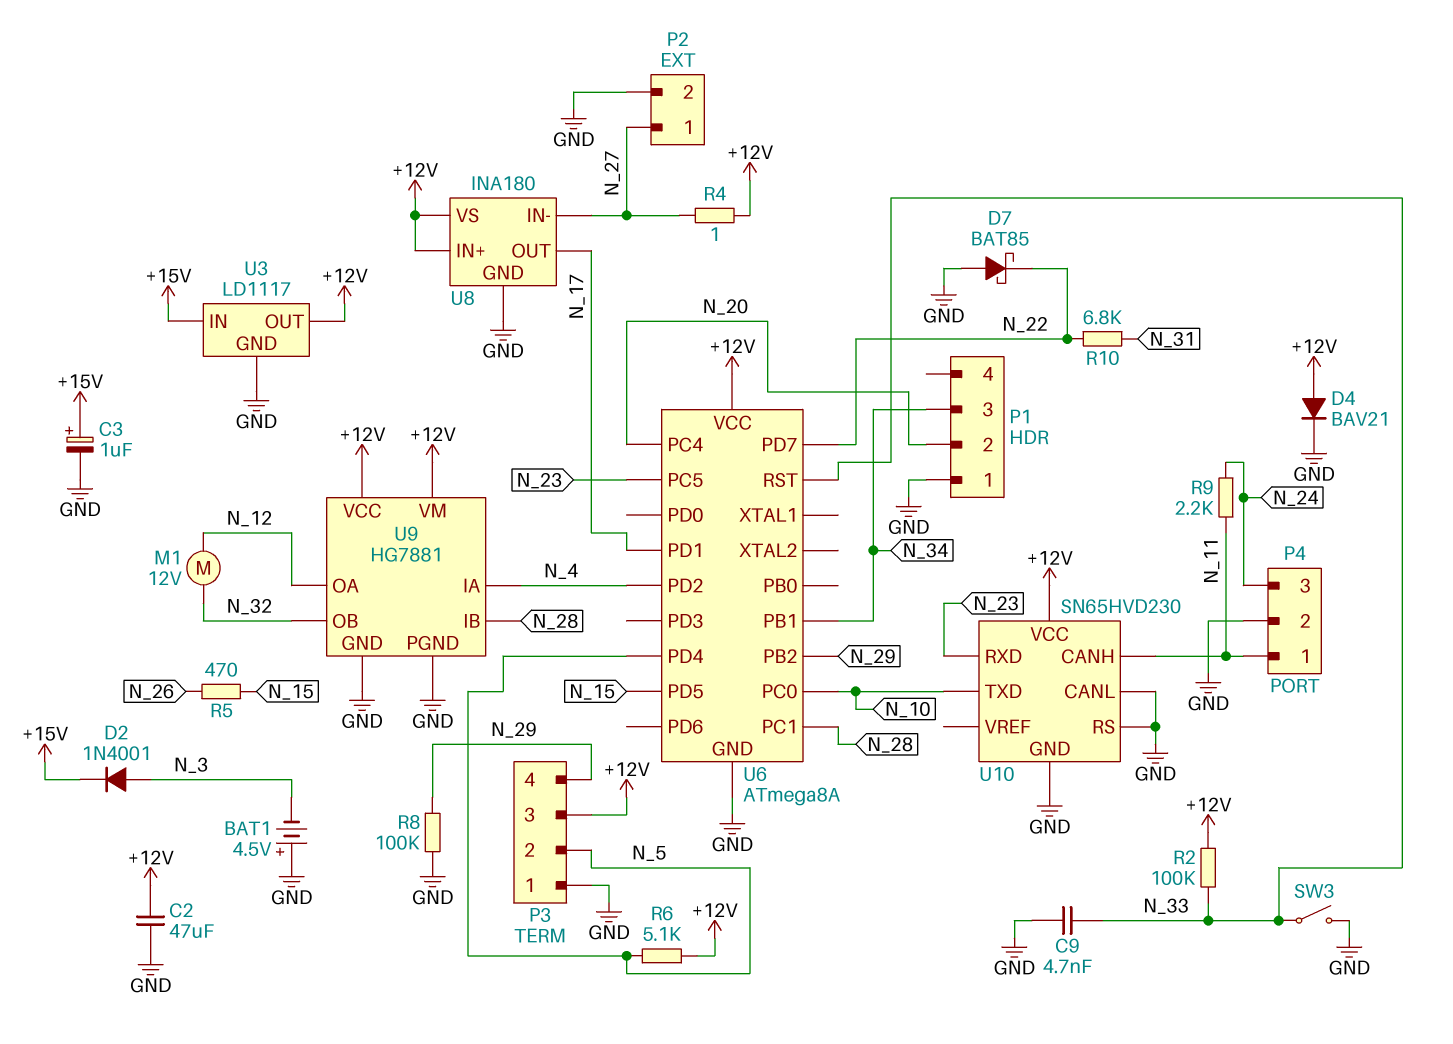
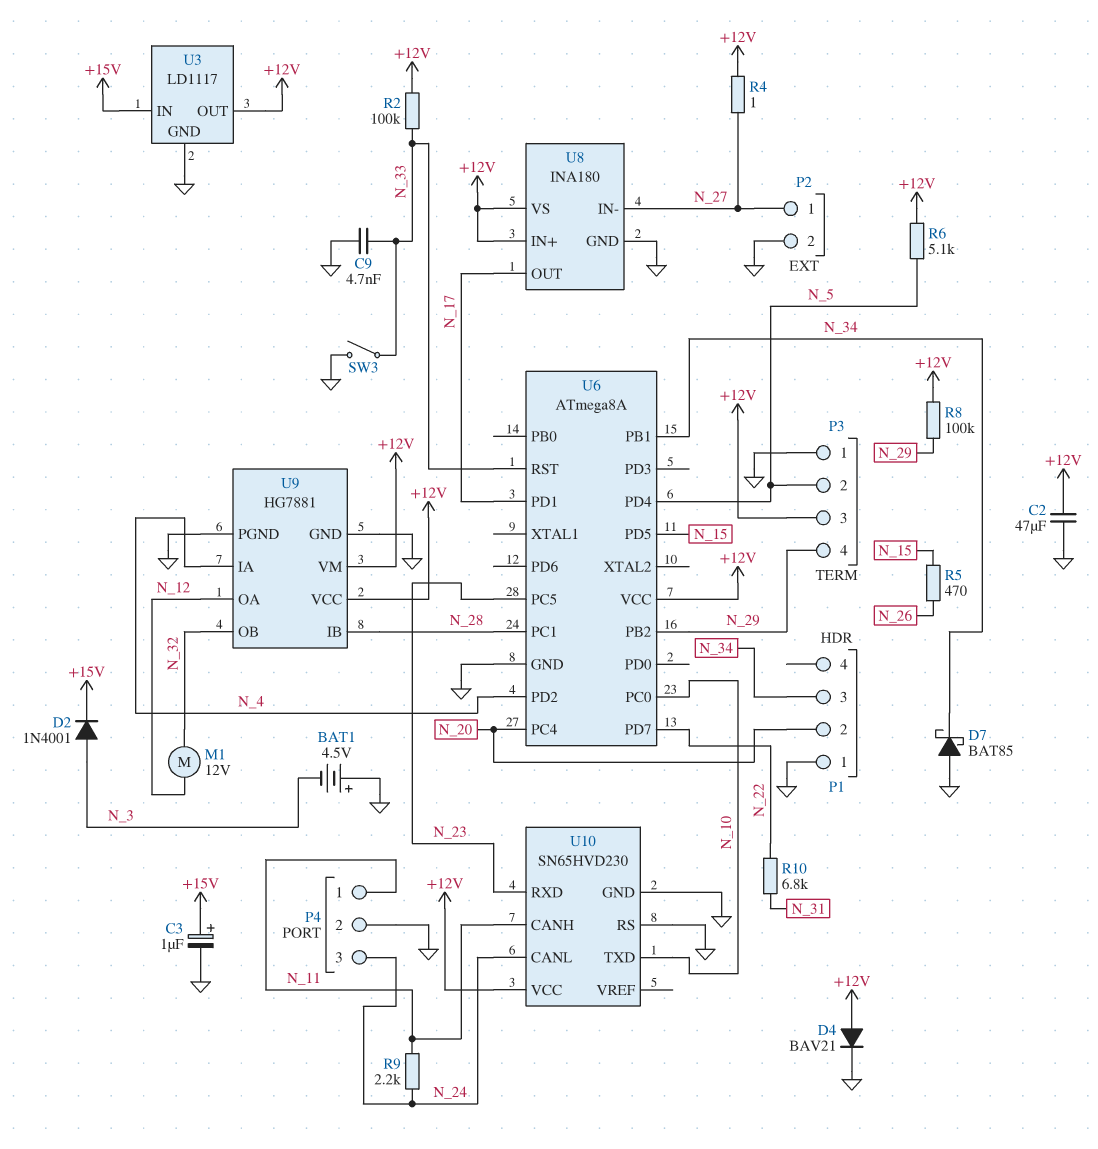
D7: schottky BAT85 (A GND, K N_22) -> schottky BAT85 (A GND, K N_34)
R8: 100k (GND, N_29) -> 100k (+12V, N_29)
U10 pin CANL: GND -> N_24

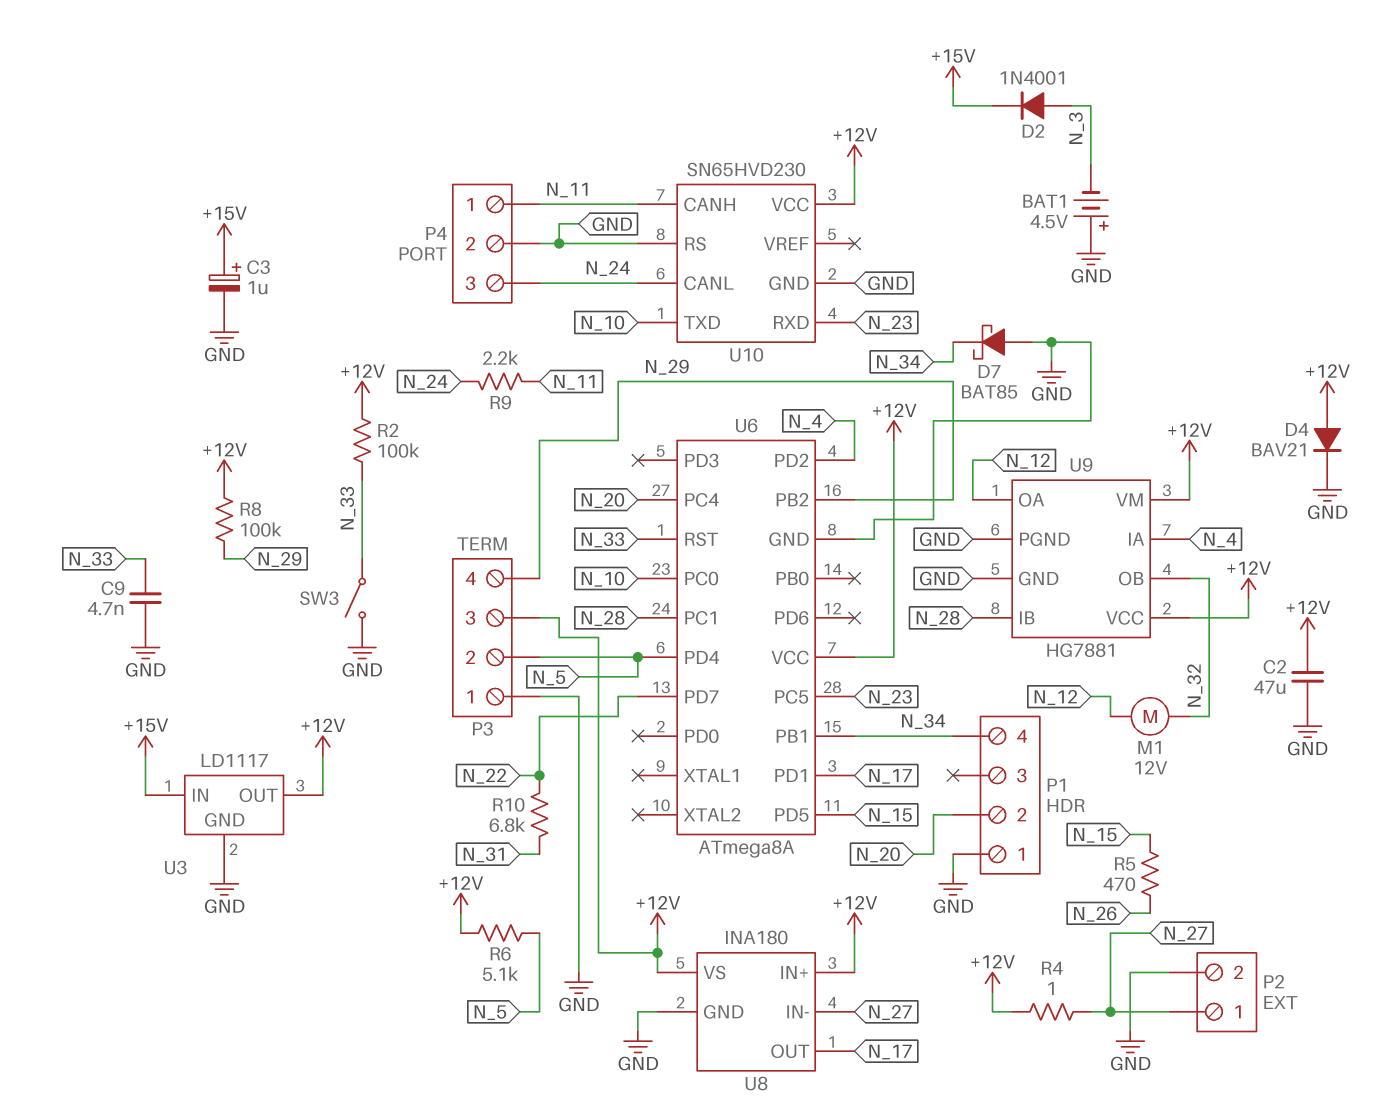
P1 pin 3: N_34 -> none
P1 pin 4: none -> N_34

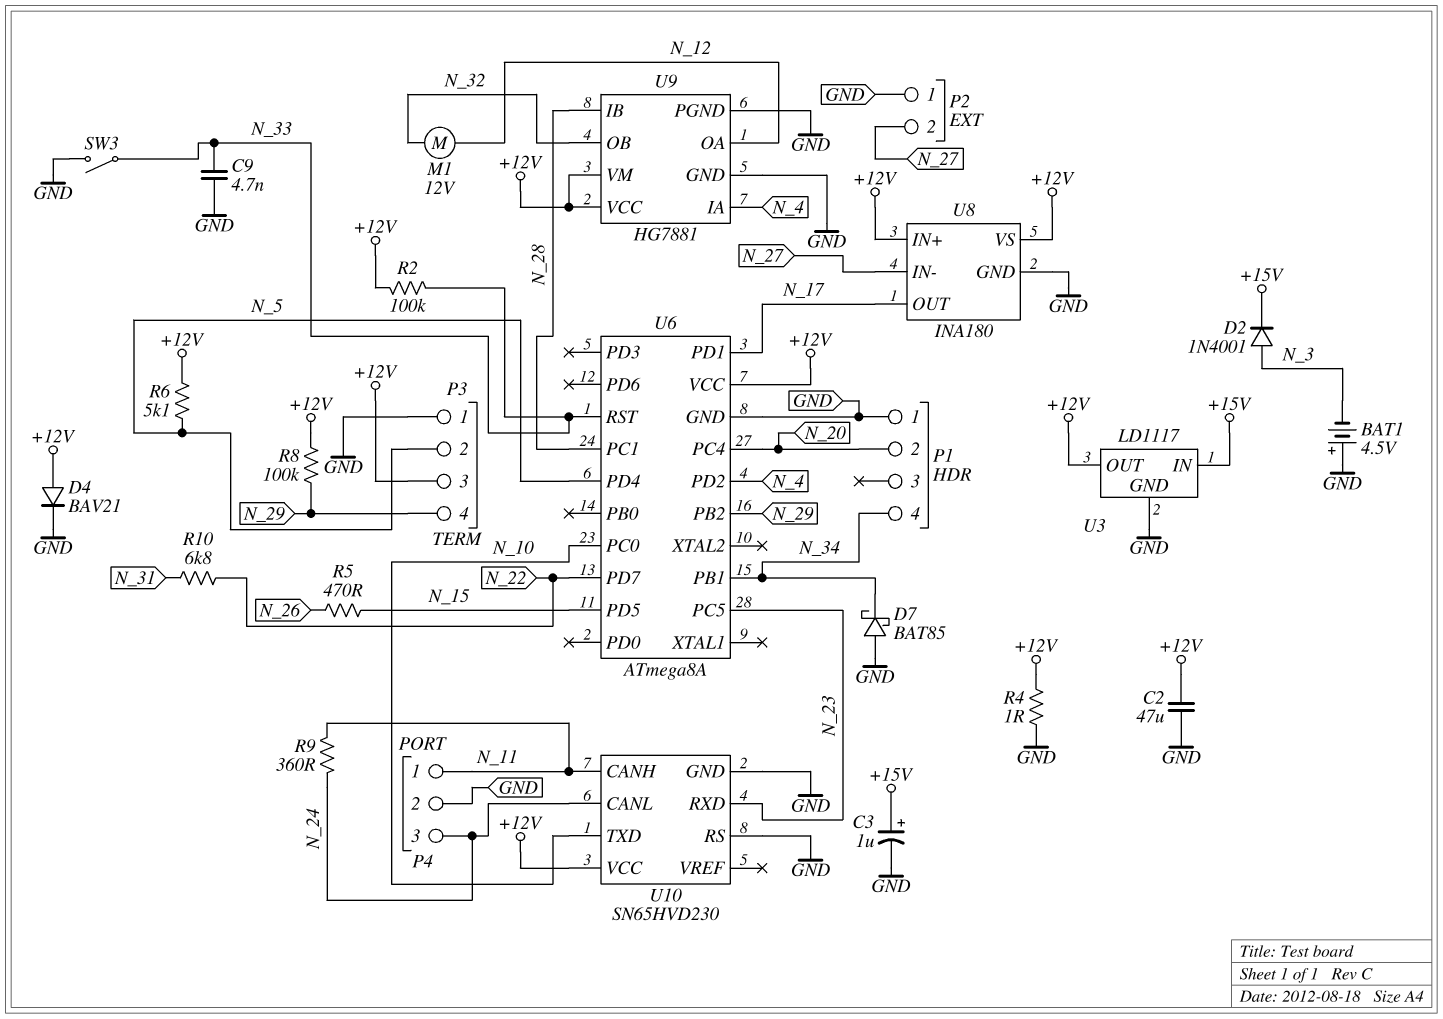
P2 pin 1: N_27 -> GND
P2 pin 2: GND -> N_27
R4: 1 (+12V, N_27) -> 1 (+12V, GND)
R9: 2.2k (N_11, N_24) -> 360 (N_11, N_24)

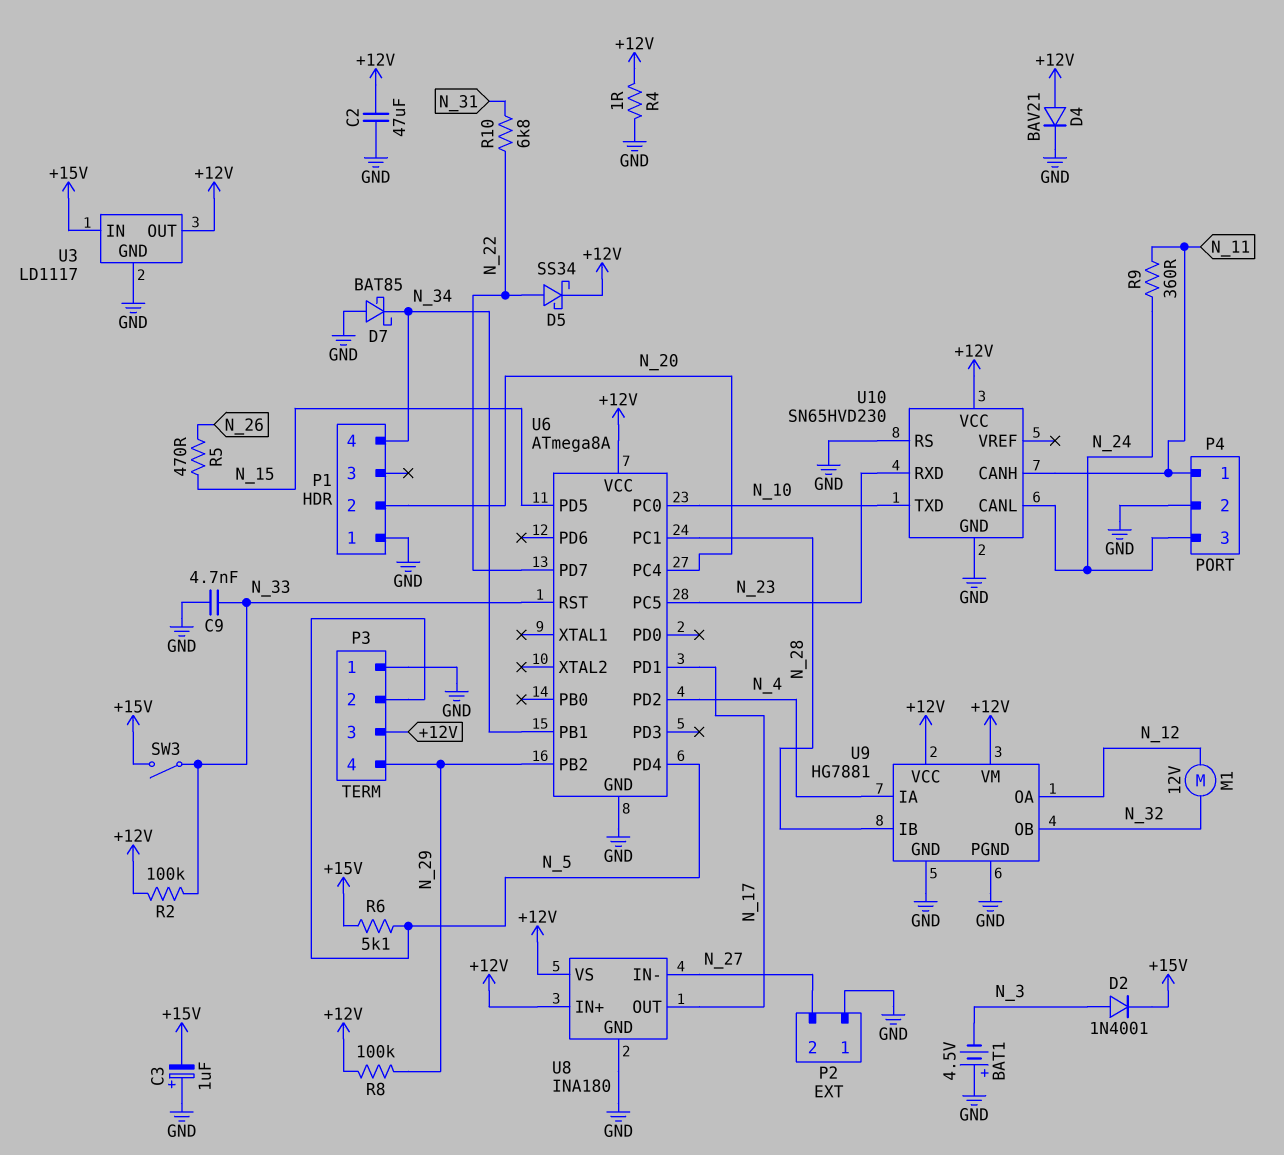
C3: 1uF (plus +15V, minus GND) -> 1uF (plus GND, minus +15V)
D5: none -> schottky SS34 (A N_22, K +12V)
R6: 5.1k (+12V, N_5) -> 5.1k (+15V, N_5)
SW3: switch (GND, N_33) -> switch (+15V, N_33)

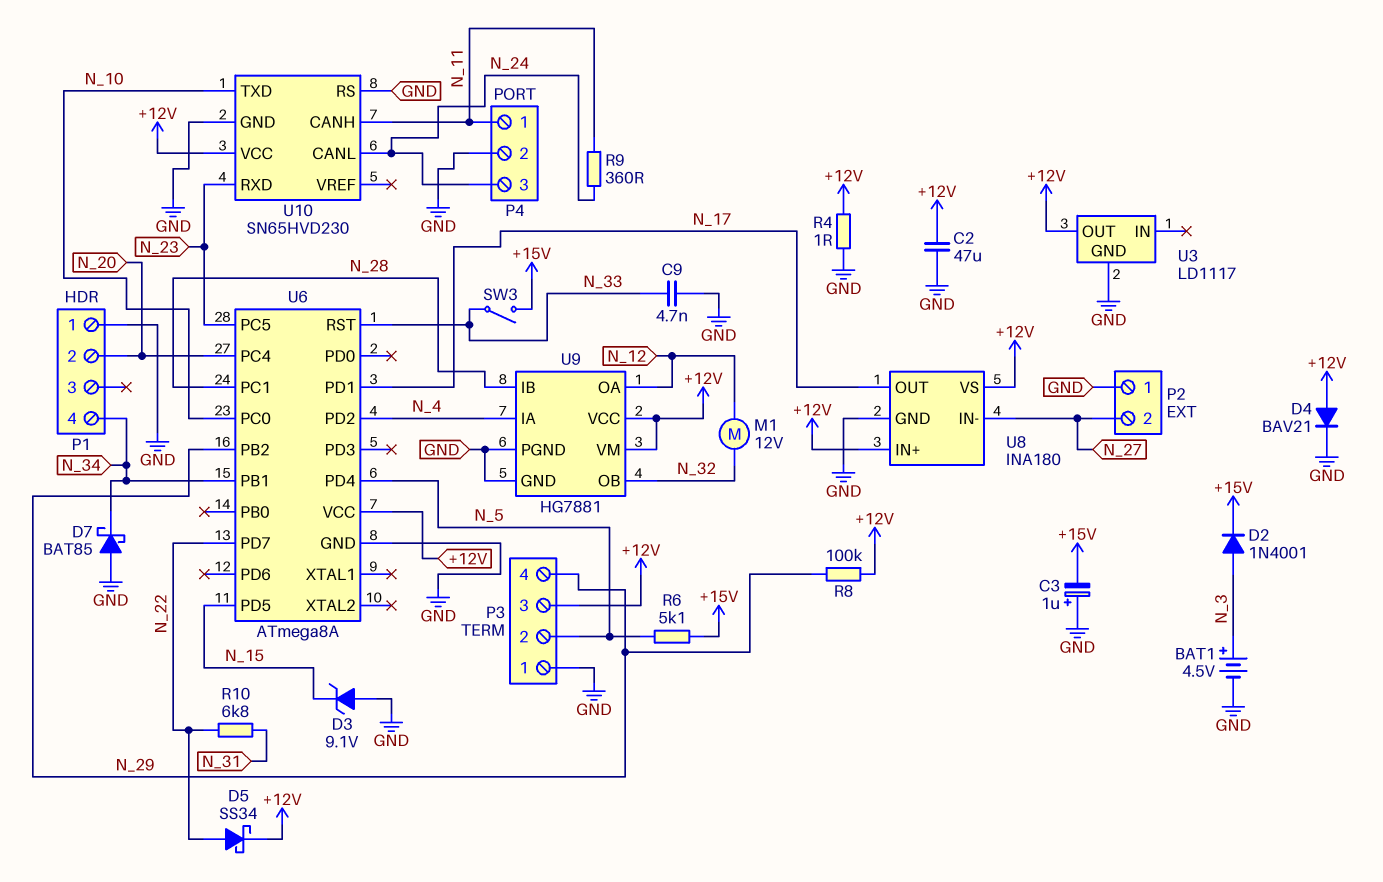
BAT1: 4.5V (plus GND, minus N_3) -> 4.5V (plus N_3, minus GND)
D3: none -> zener 9.1V (A GND, K N_15)
R2: 100k (+12V, N_33) -> none
R5: 470 (N_15, N_26) -> none
U3 pin IN: +15V -> none

